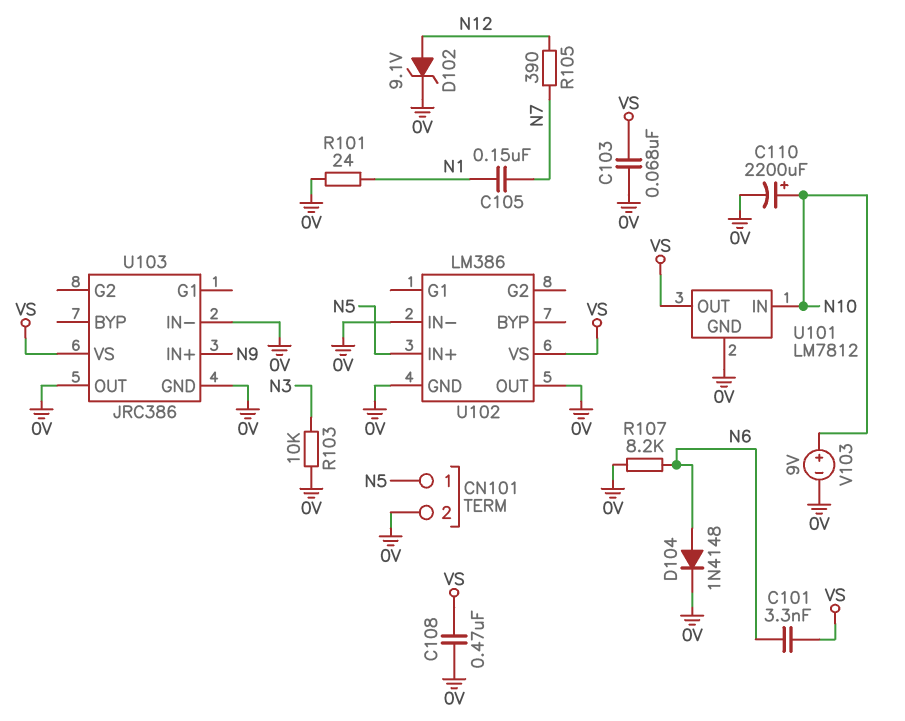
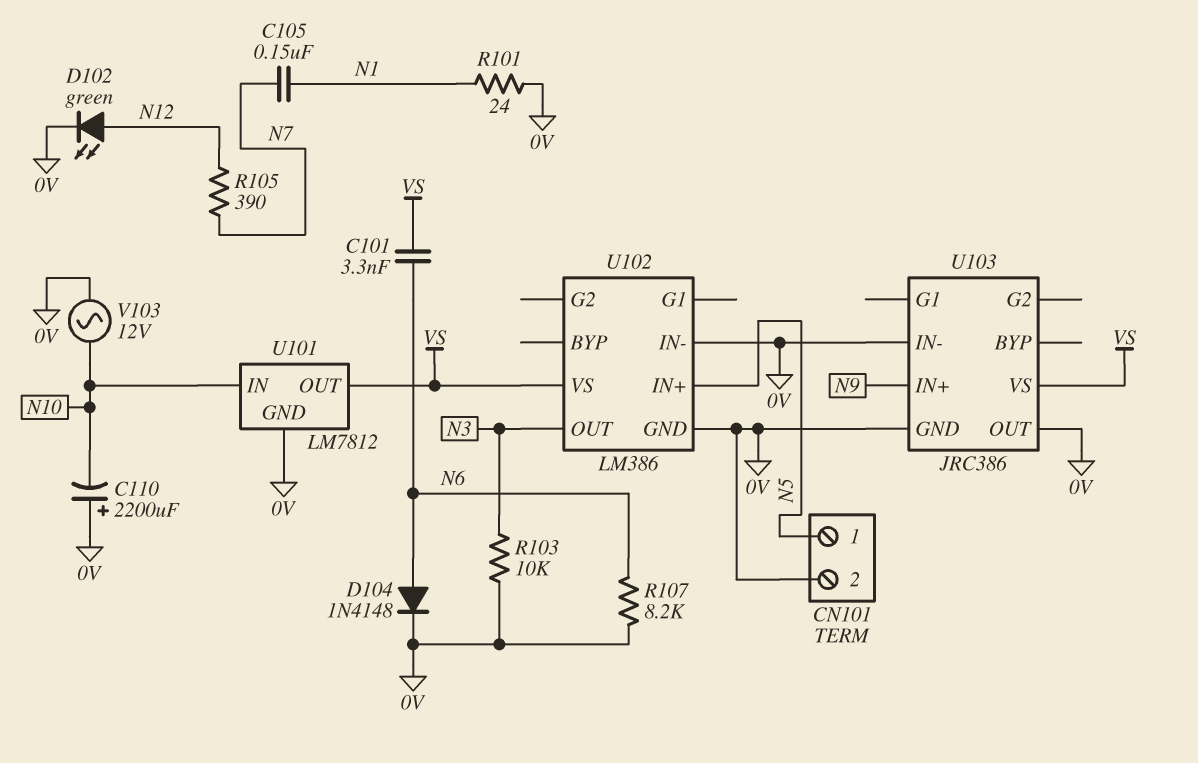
C103: 68nF (0V, VS) -> none
C108: 470nF (0V, VS) -> none
C110: 2200uF (plus N10, minus 0V) -> 2200uF (plus 0V, minus N10)
D102: zener 9.1V (A N12, K 0V) -> LED green (A N12, K 0V)
U102 pin OUT: 0V -> N3
V103: 9V (plus N10, minus 0V) -> AC 12V (0V, N10)

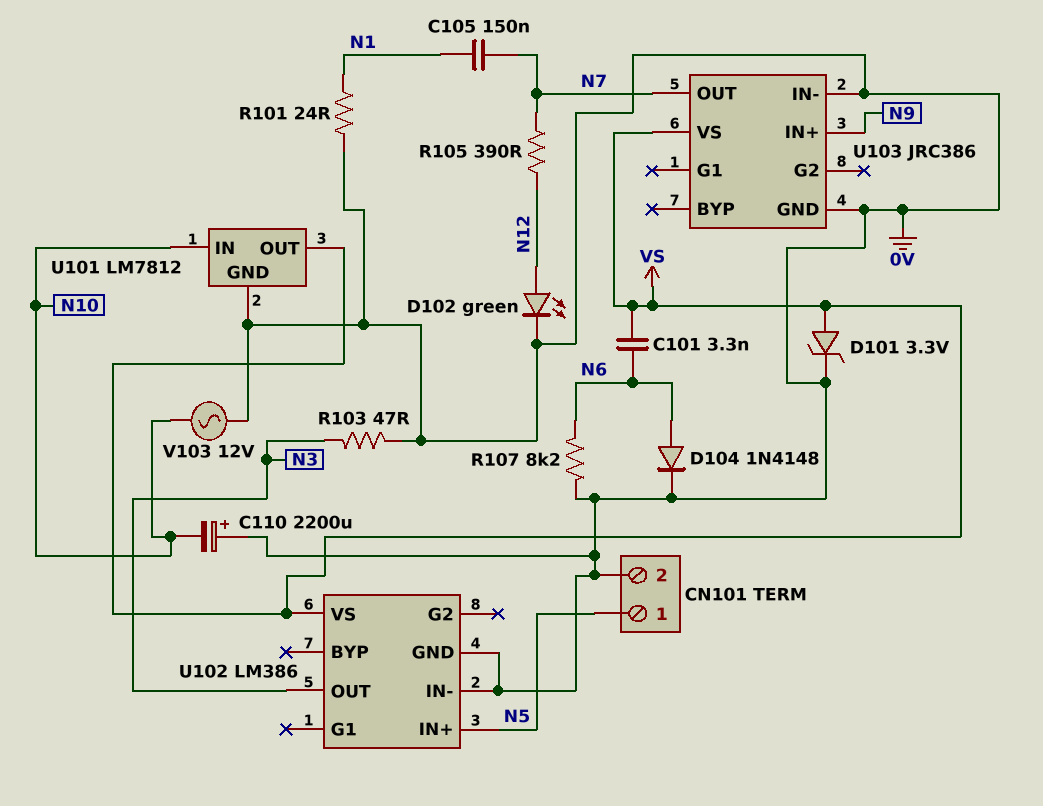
D101: none -> zener 3.3V (A VS, K 0V)
R103: 10k (0V, N3) -> 47 (0V, N3)
U103 pin OUT: 0V -> N7

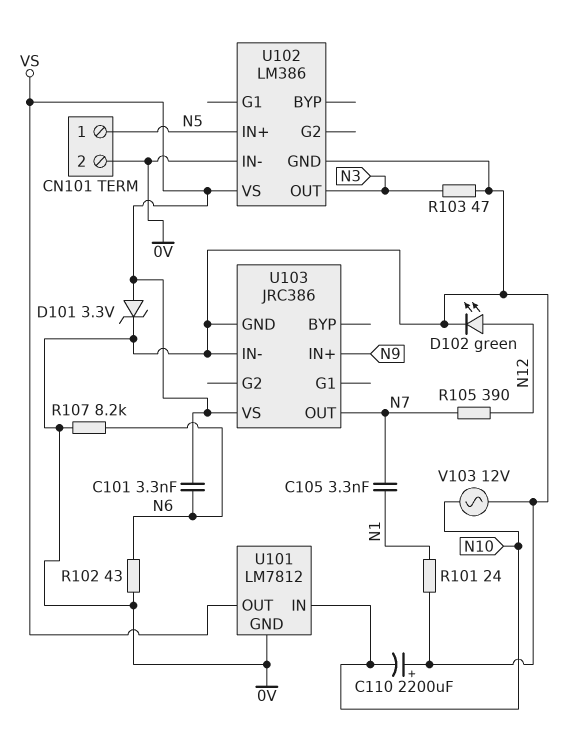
C105: 150nF (N1, N7) -> 3.3nF (N1, N7)
D104: diode 1N4148 (A N6, K 0V) -> none
R102: none -> 43 (0V, N6)

